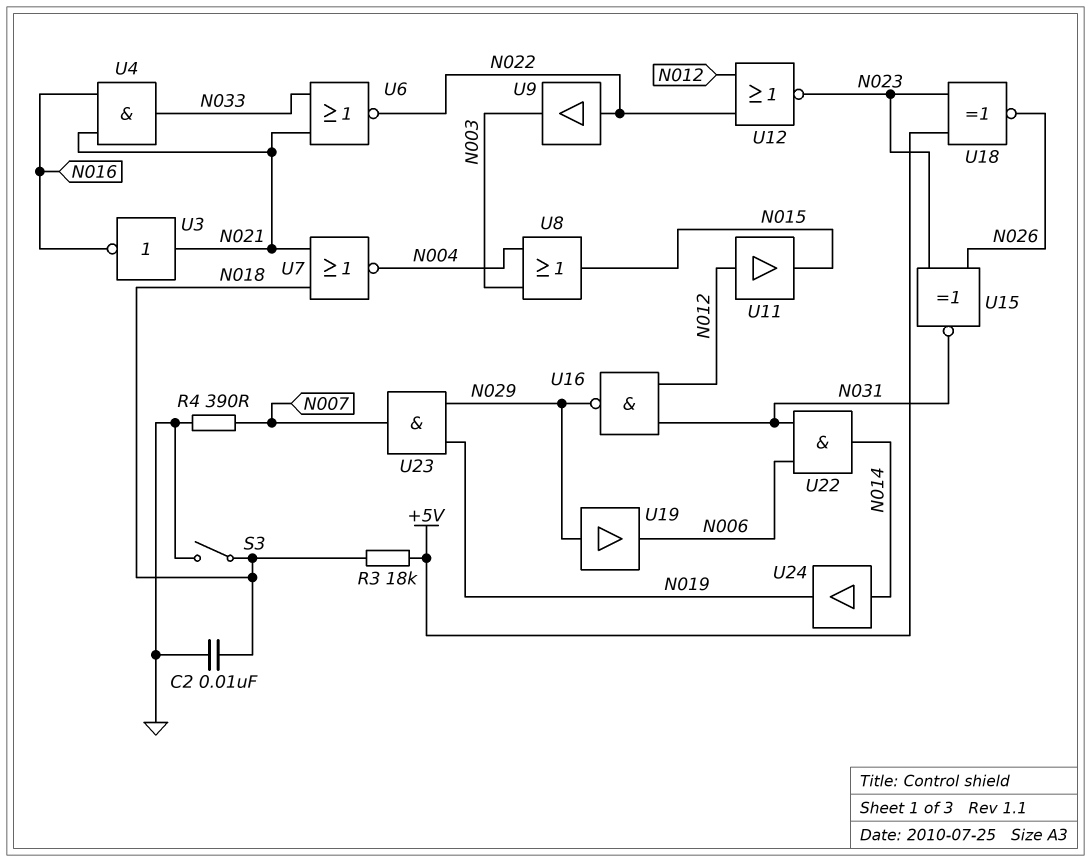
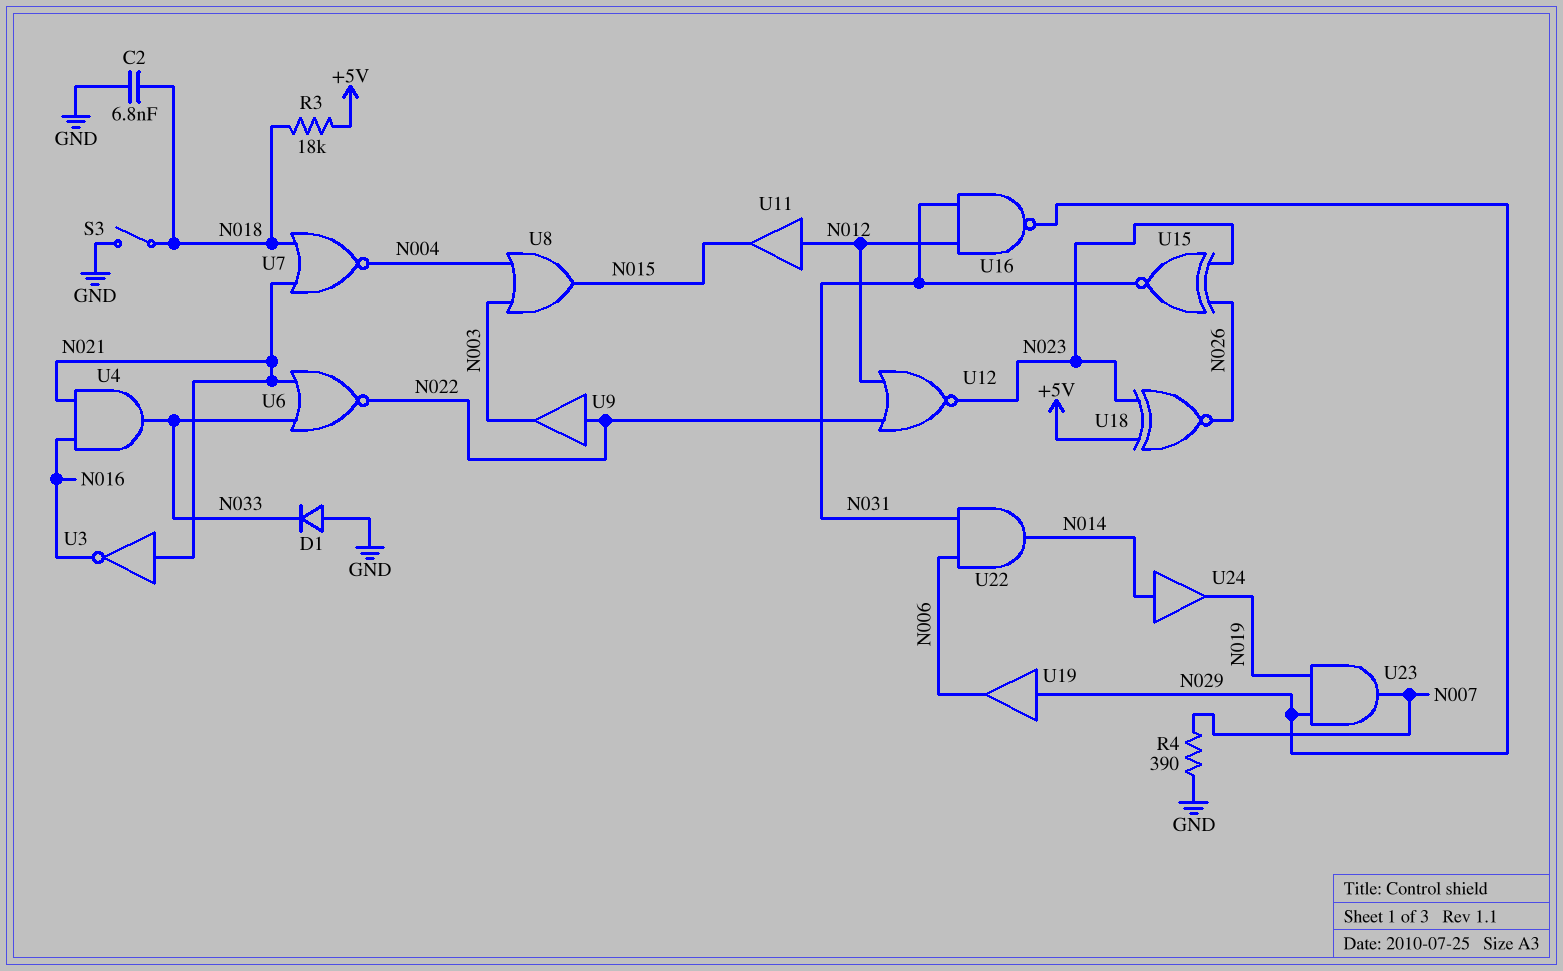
C2: 10nF (GND, N018) -> 6.8nF (GND, N018)
D1: none -> diode (A GND, K N033)

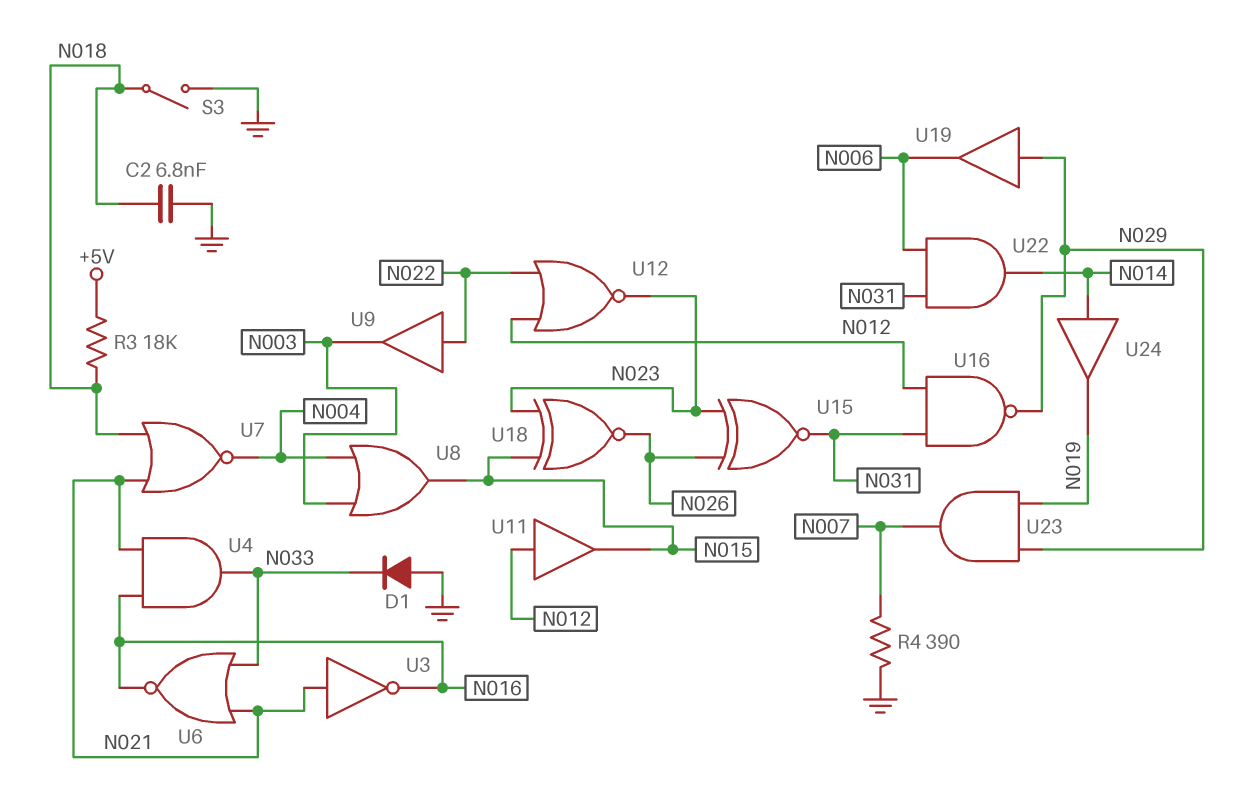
U6: NOR (in N021, in N033, out N022) -> NOR (in N021, in N033, out N016)
U18: XNOR (in +5V, in N023, out N026) -> XNOR (in N015, in N023, out N026)

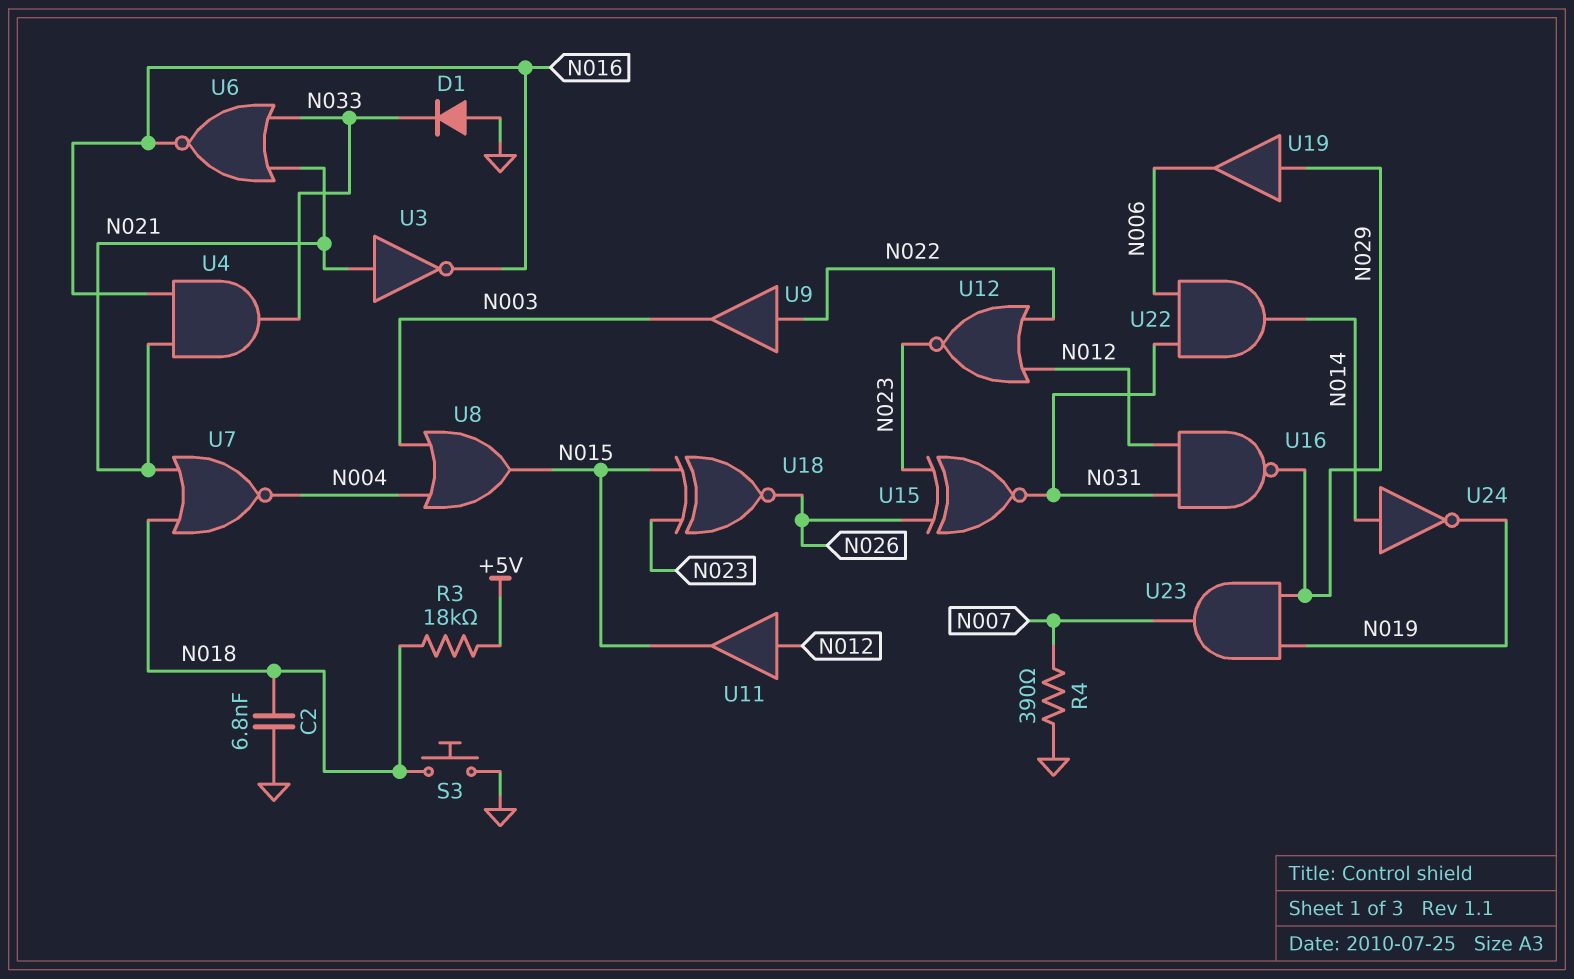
S3: switch (GND, N018) -> button (GND, N018)
U24: buffer (in N014, out N019) -> NOT (in N014, out N019)

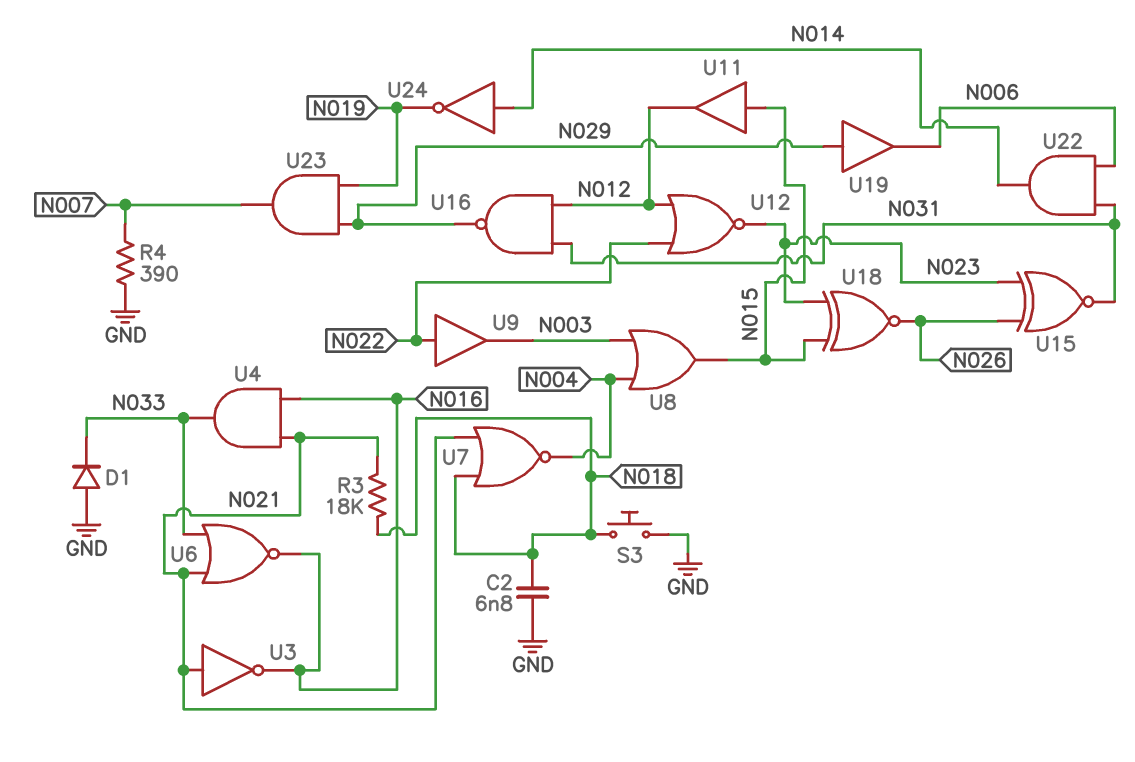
R3: 18k (+5V, N018) -> 18k (N018, N021)
U11: buffer (in N012, out N015) -> buffer (in N015, out N012)

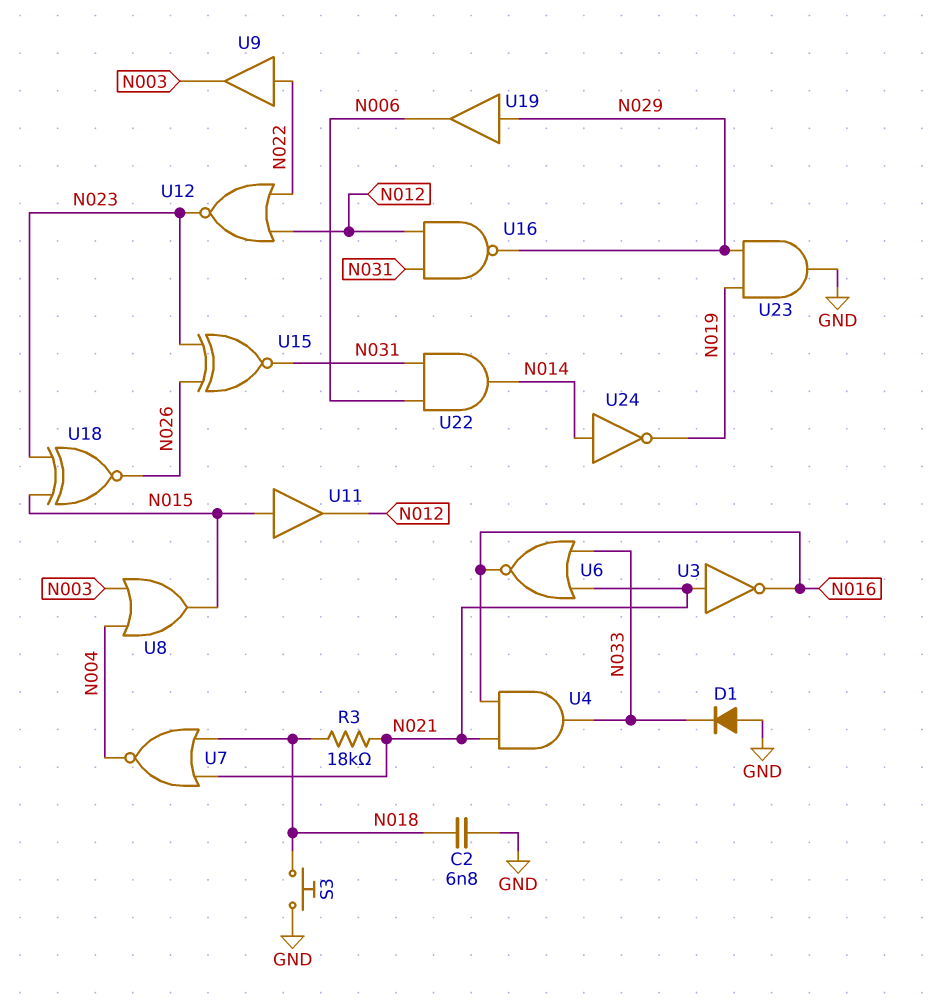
R4: 390 (GND, N007) -> none
U23: AND (in N019, in N029, out N007) -> AND (in N019, in N029, out GND)

